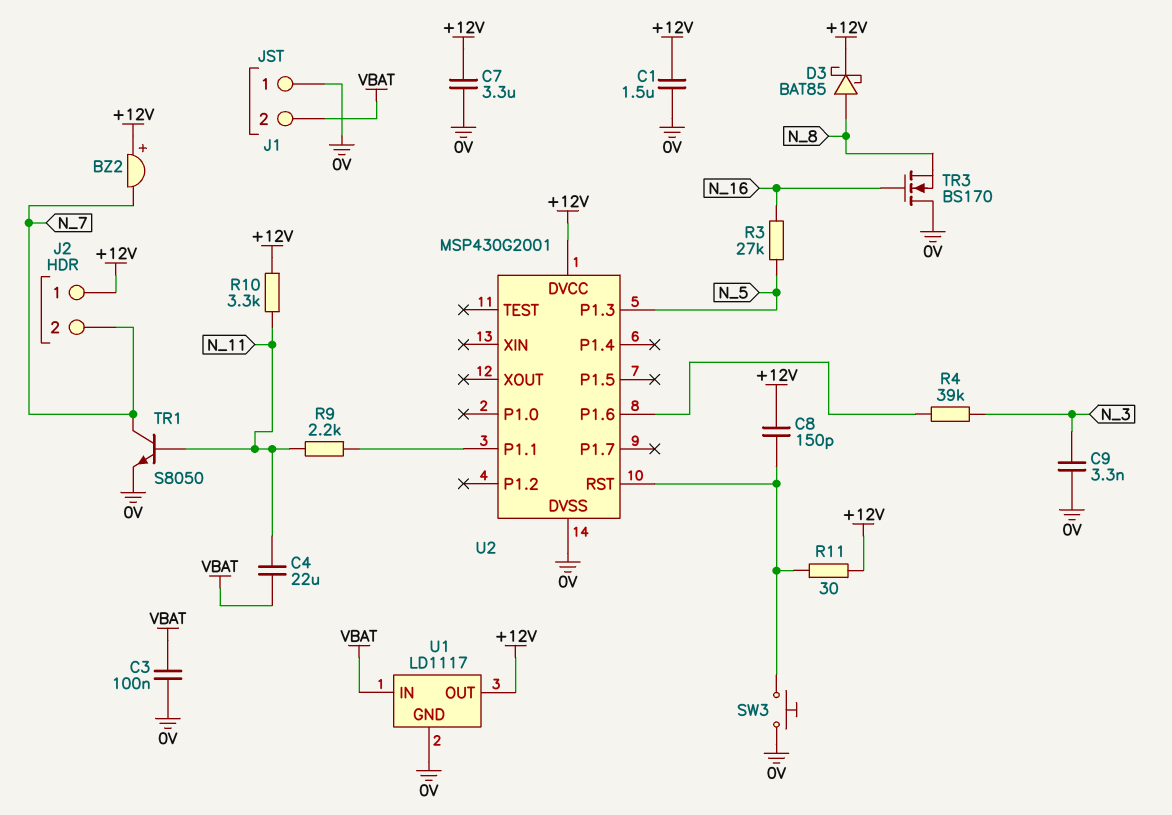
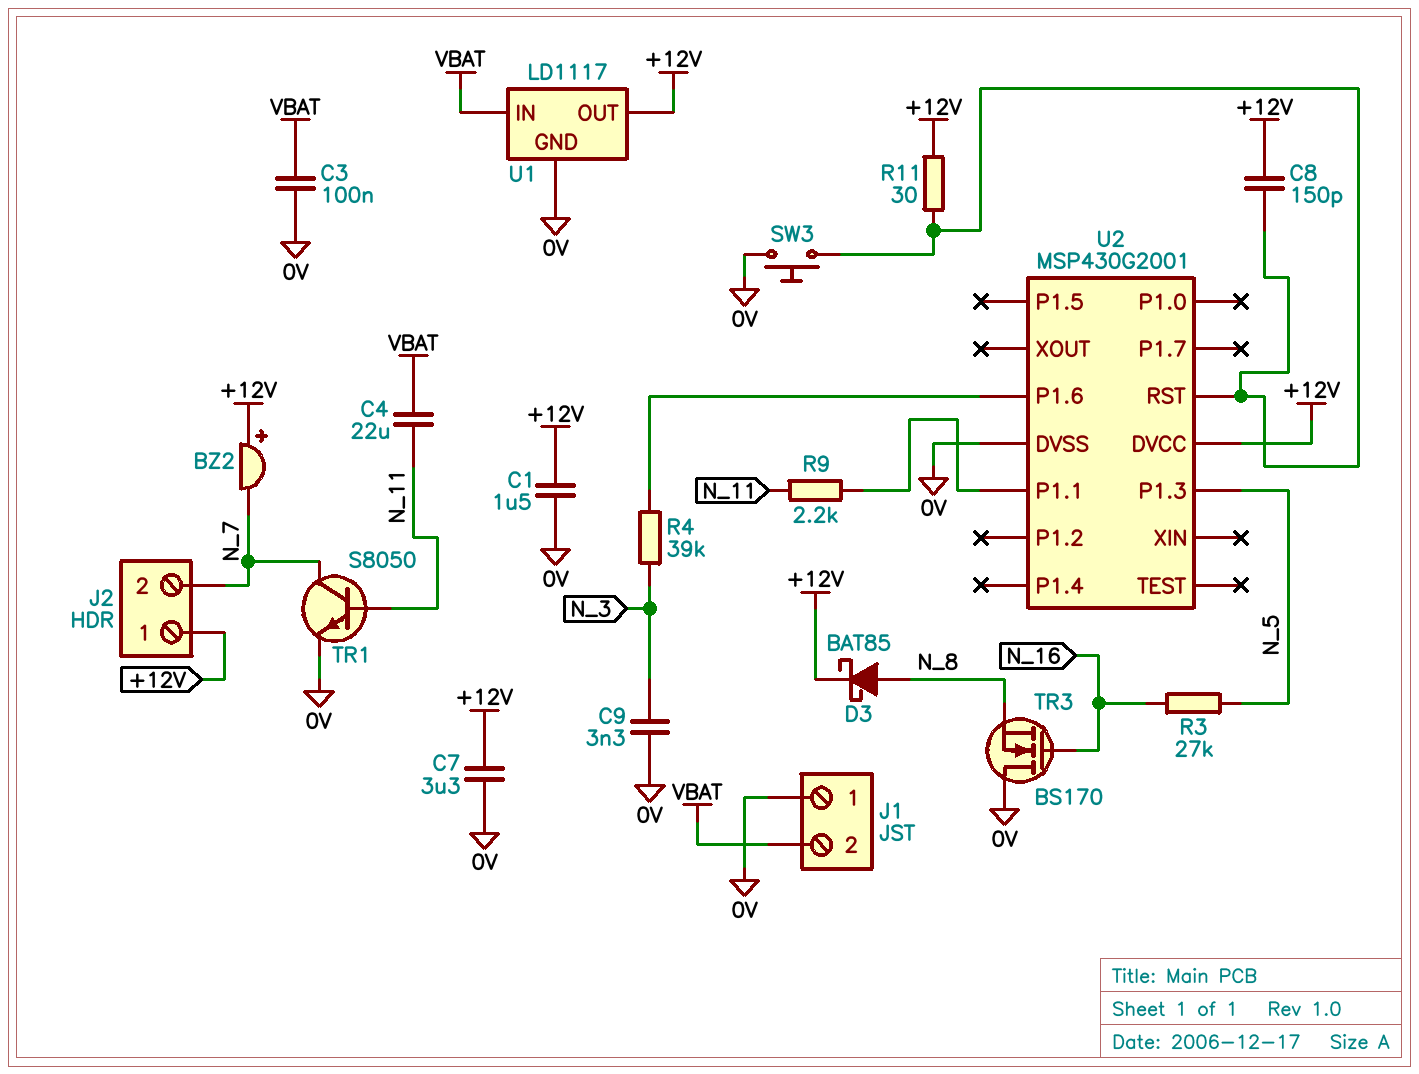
R10: 3.3k (+12V, N_11) -> none

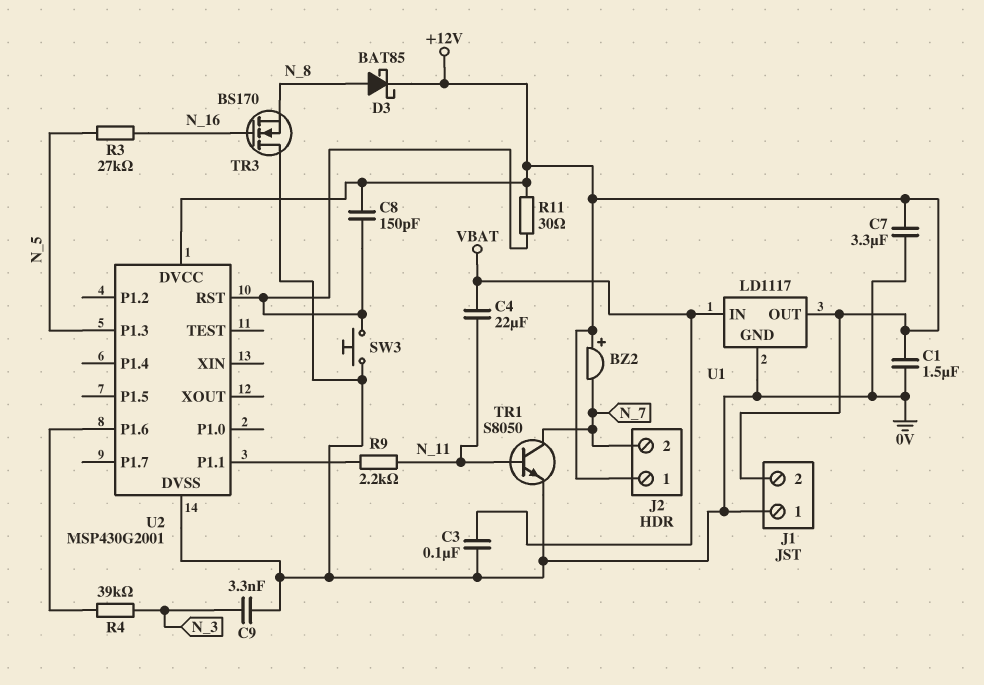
J1 pin 2: VBAT -> +12V

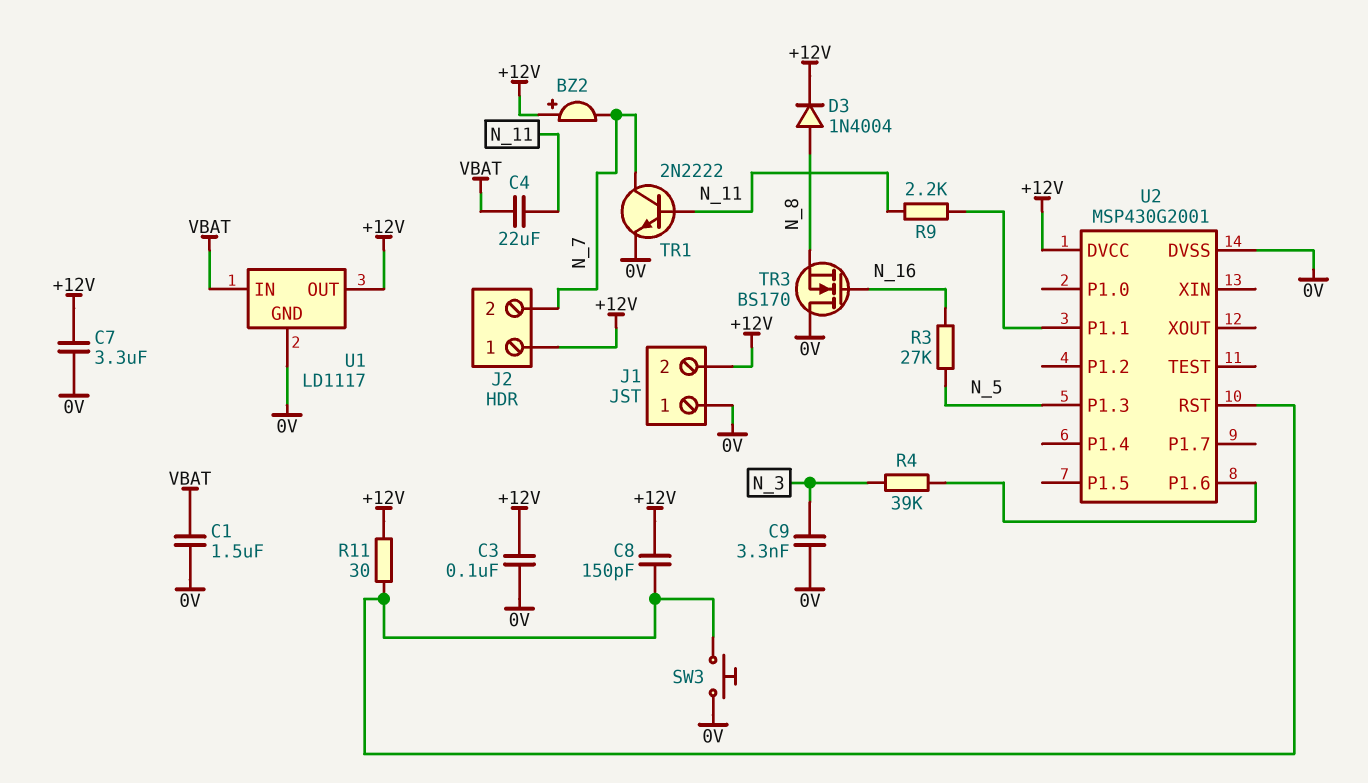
C1: 1.5uF (+12V, 0V) -> 1.5uF (0V, VBAT)
C3: 100nF (0V, VBAT) -> 100nF (+12V, 0V)
D3: schottky BAT85 (A N_8, K +12V) -> diode 1N4004 (A N_8, K +12V)
TR1: NPN S8050 (B N_11, C N_7, E 0V) -> NPN 2N2222 (B N_11, C N_7, E 0V)

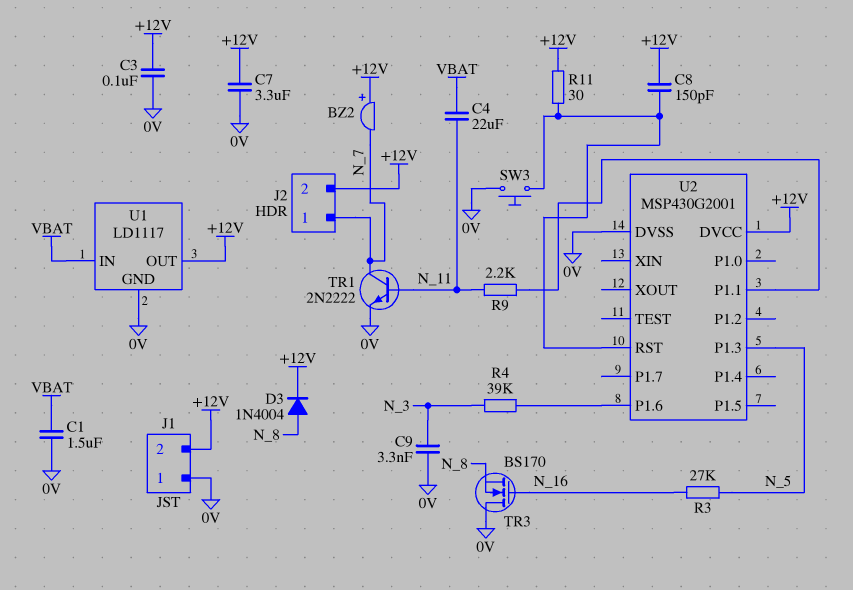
J2 pin 1: +12V -> N_7
J2 pin 2: N_7 -> +12V

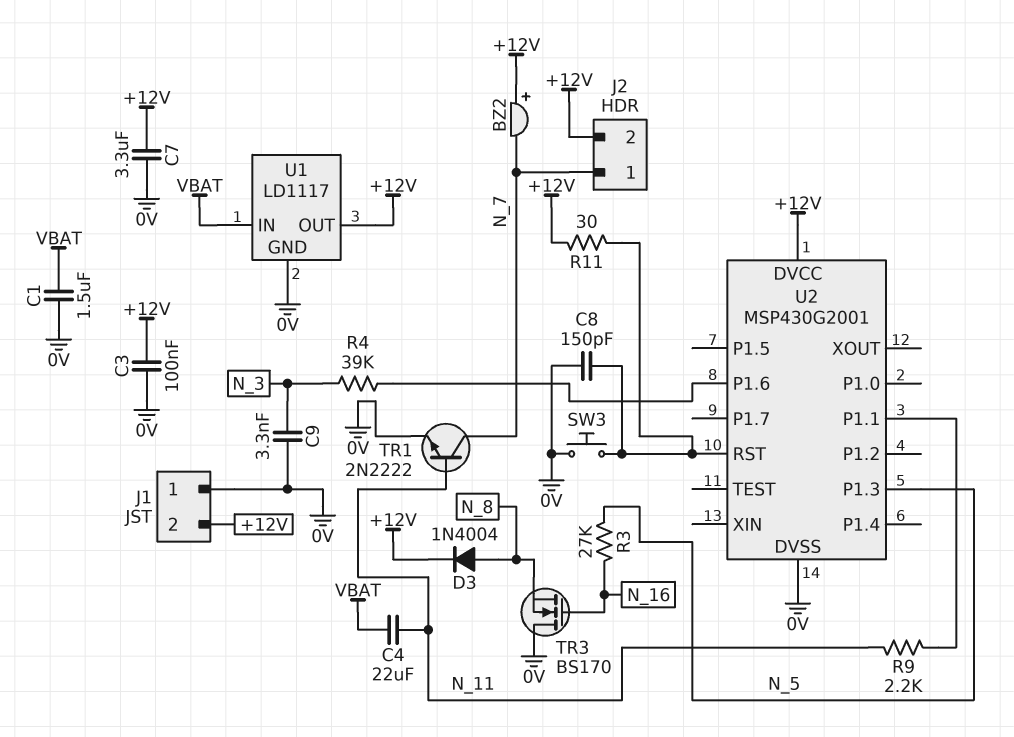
C8: 150pF (+12V, U2/RST) -> 150pF (0V, U2/RST)

